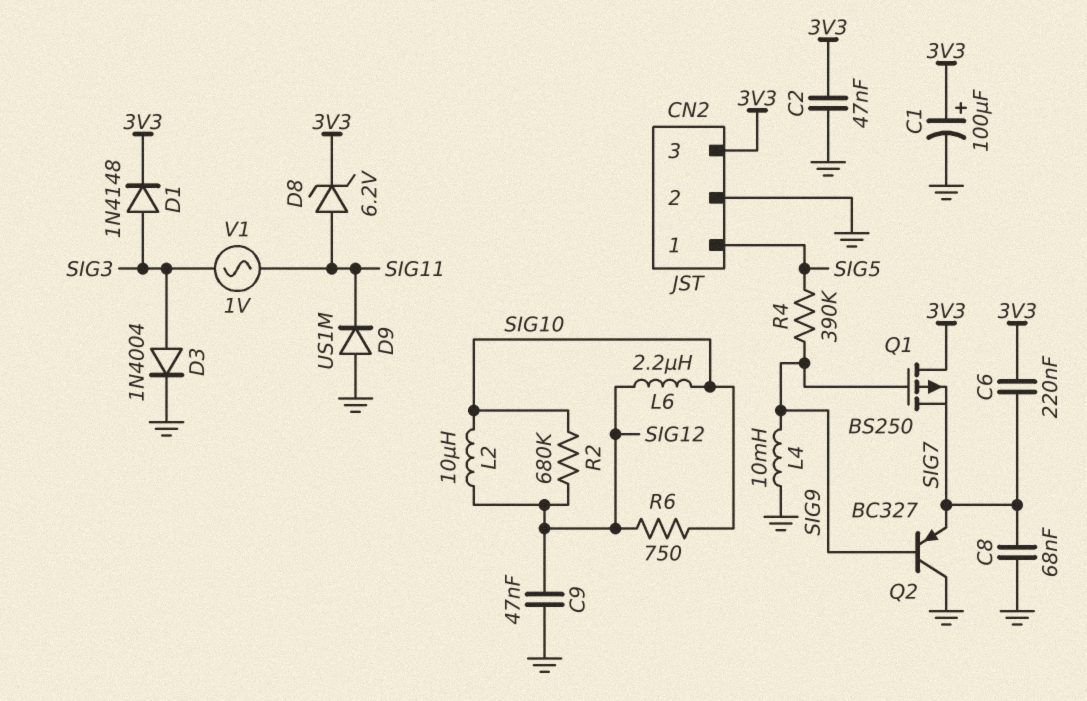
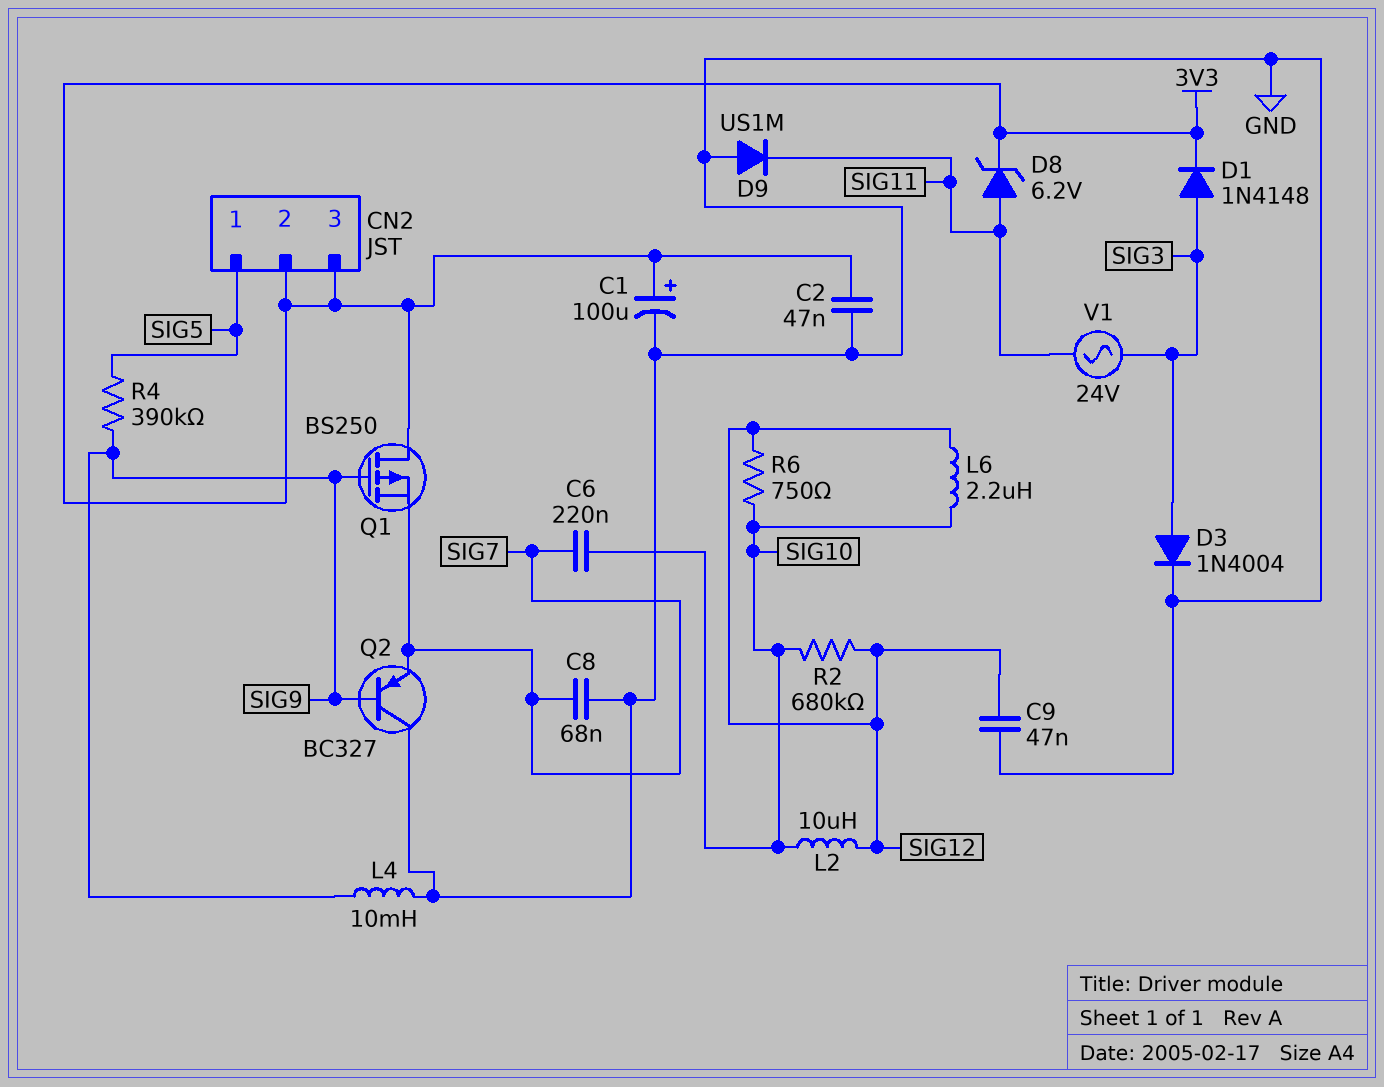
C6: 220nF (3V3, SIG7) -> 220nF (SIG7, SIG10)
CN2 pin 2: GND -> 3V3
V1: AC 1V (SIG3, SIG11) -> AC 24V (SIG3, SIG11)

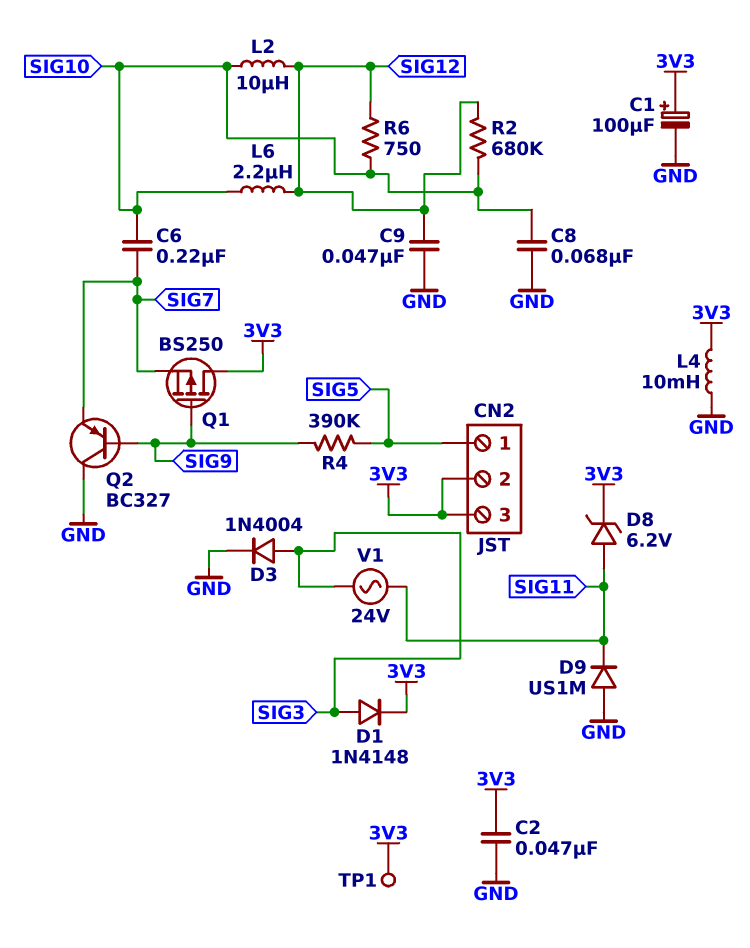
C8: 68nF (GND, SIG7) -> 68nF (GND, SIG10)
L4: 10mH (GND, SIG9) -> 10mH (3V3, GND)
TP1: none -> test point (3V3)

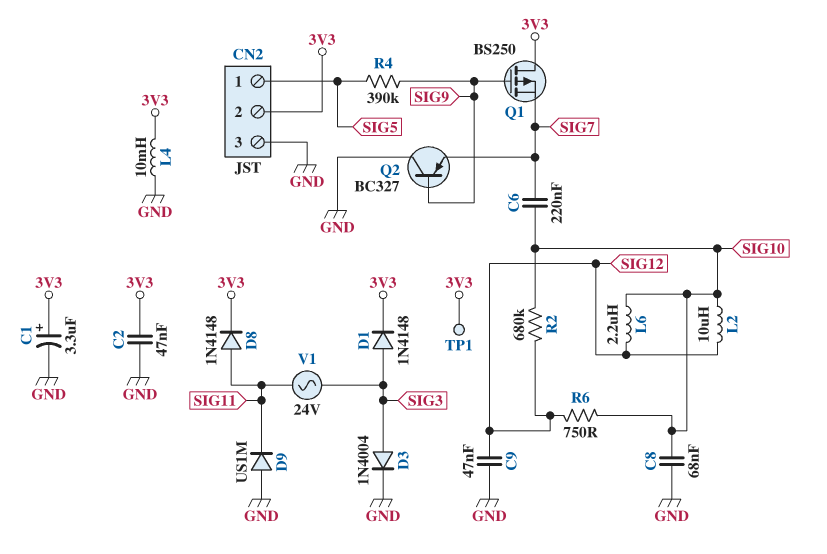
C1: 100uF (plus 3V3, minus GND) -> 3.3uF (plus 3V3, minus GND)
CN2 pin 3: 3V3 -> GND
D8: zener 6.2V (A SIG11, K 3V3) -> diode 1N4148 (A SIG11, K 3V3)

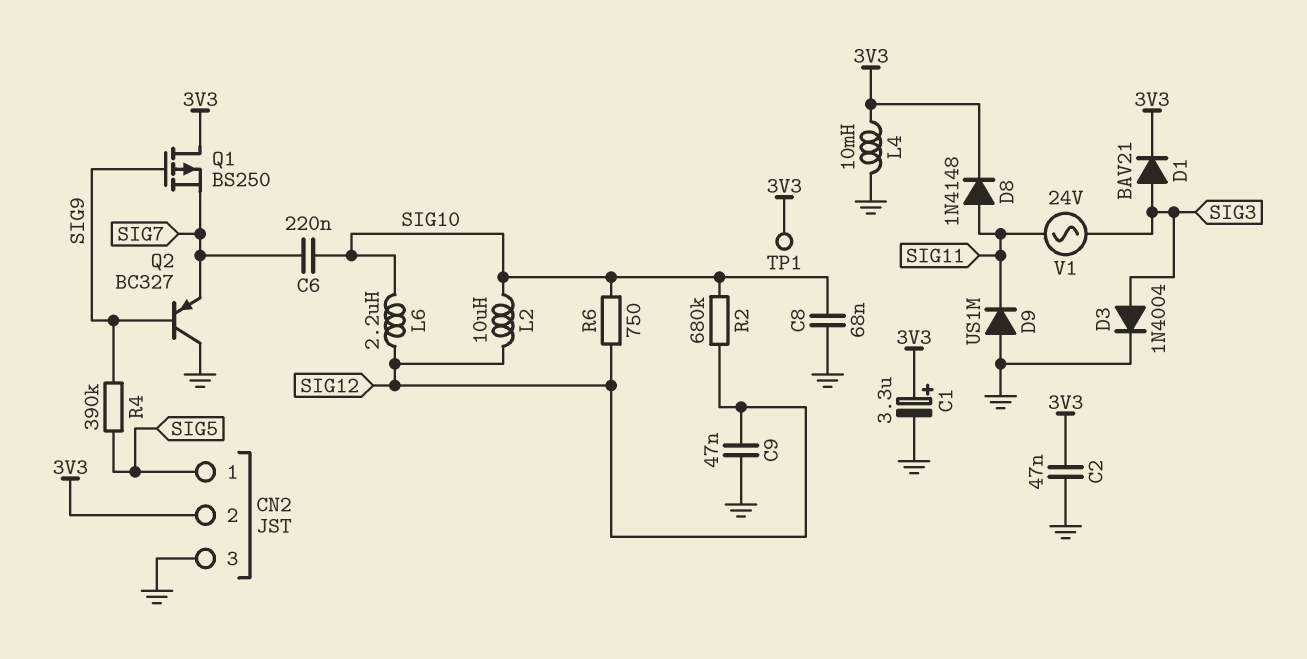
D1: diode 1N4148 (A SIG3, K 3V3) -> diode BAV21 (A SIG3, K 3V3)

